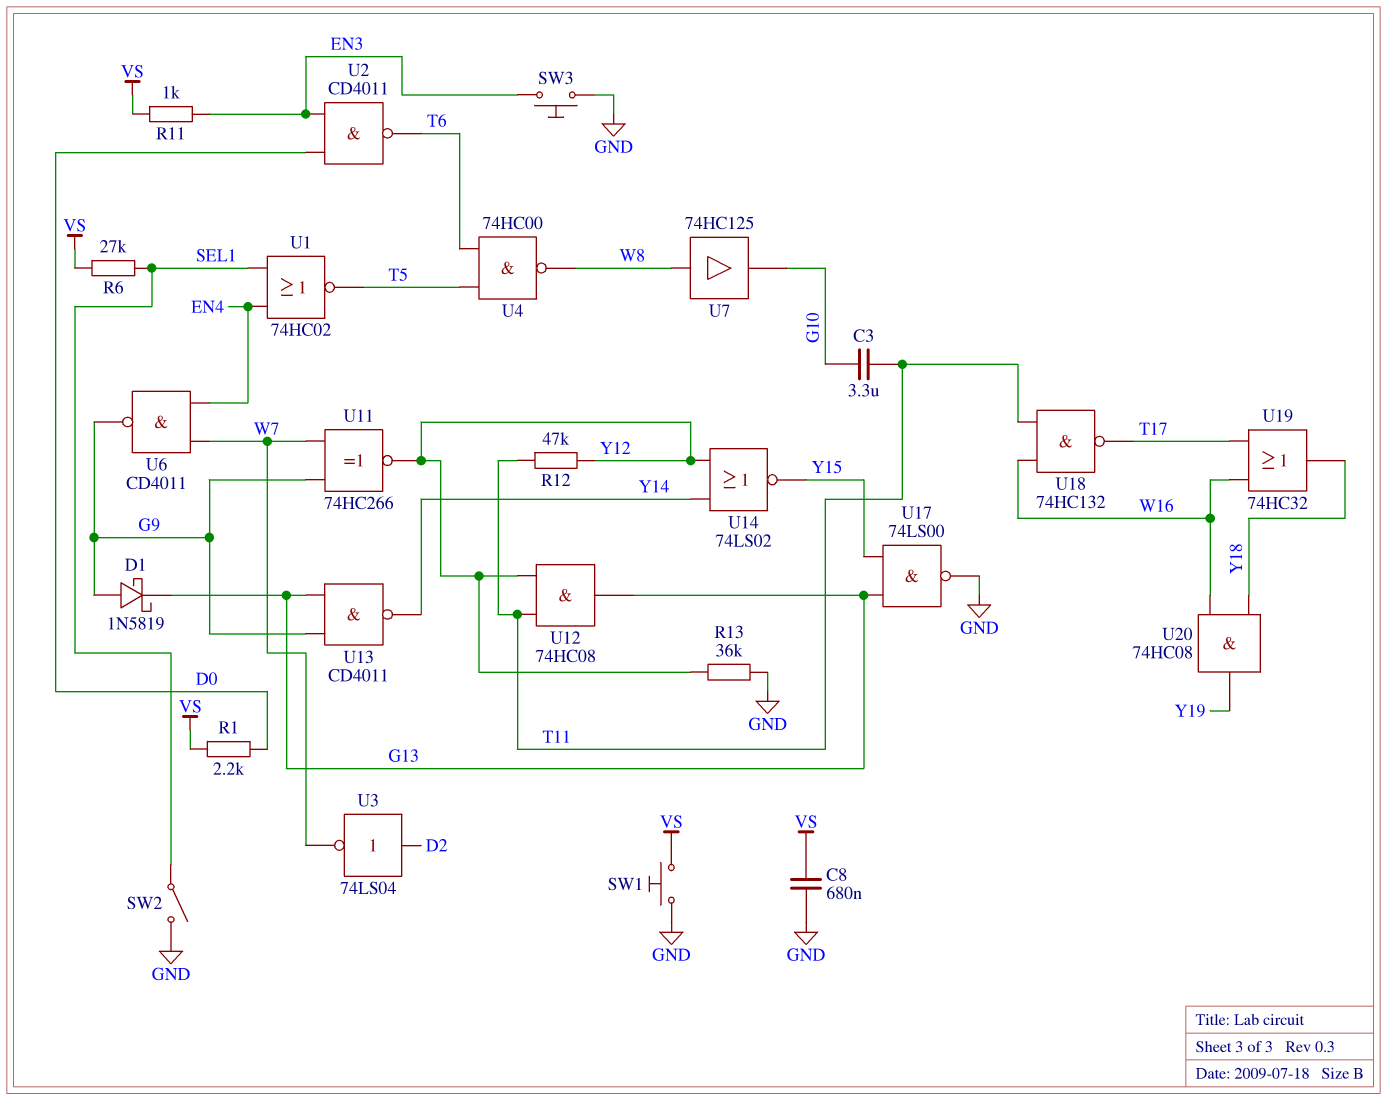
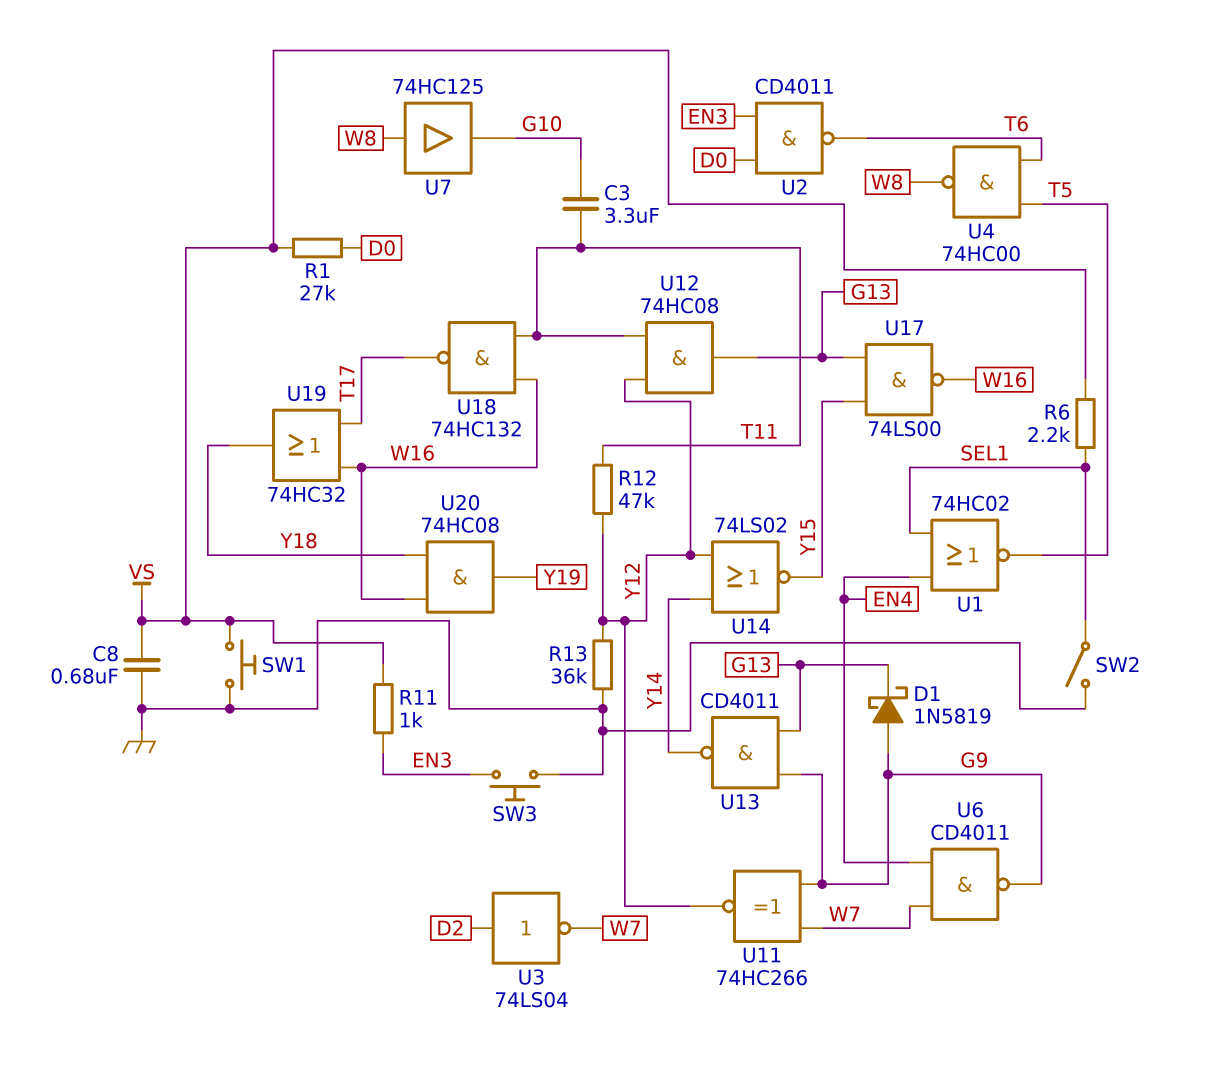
R1: 2.2k (D0, VS) -> 27k (D0, VS)
R6: 27k (SEL1, VS) -> 2.2k (SEL1, VS)
U17: NAND 74LS00 (in G13, in Y15, out GND) -> NAND 74LS00 (in G13, in Y15, out W16)

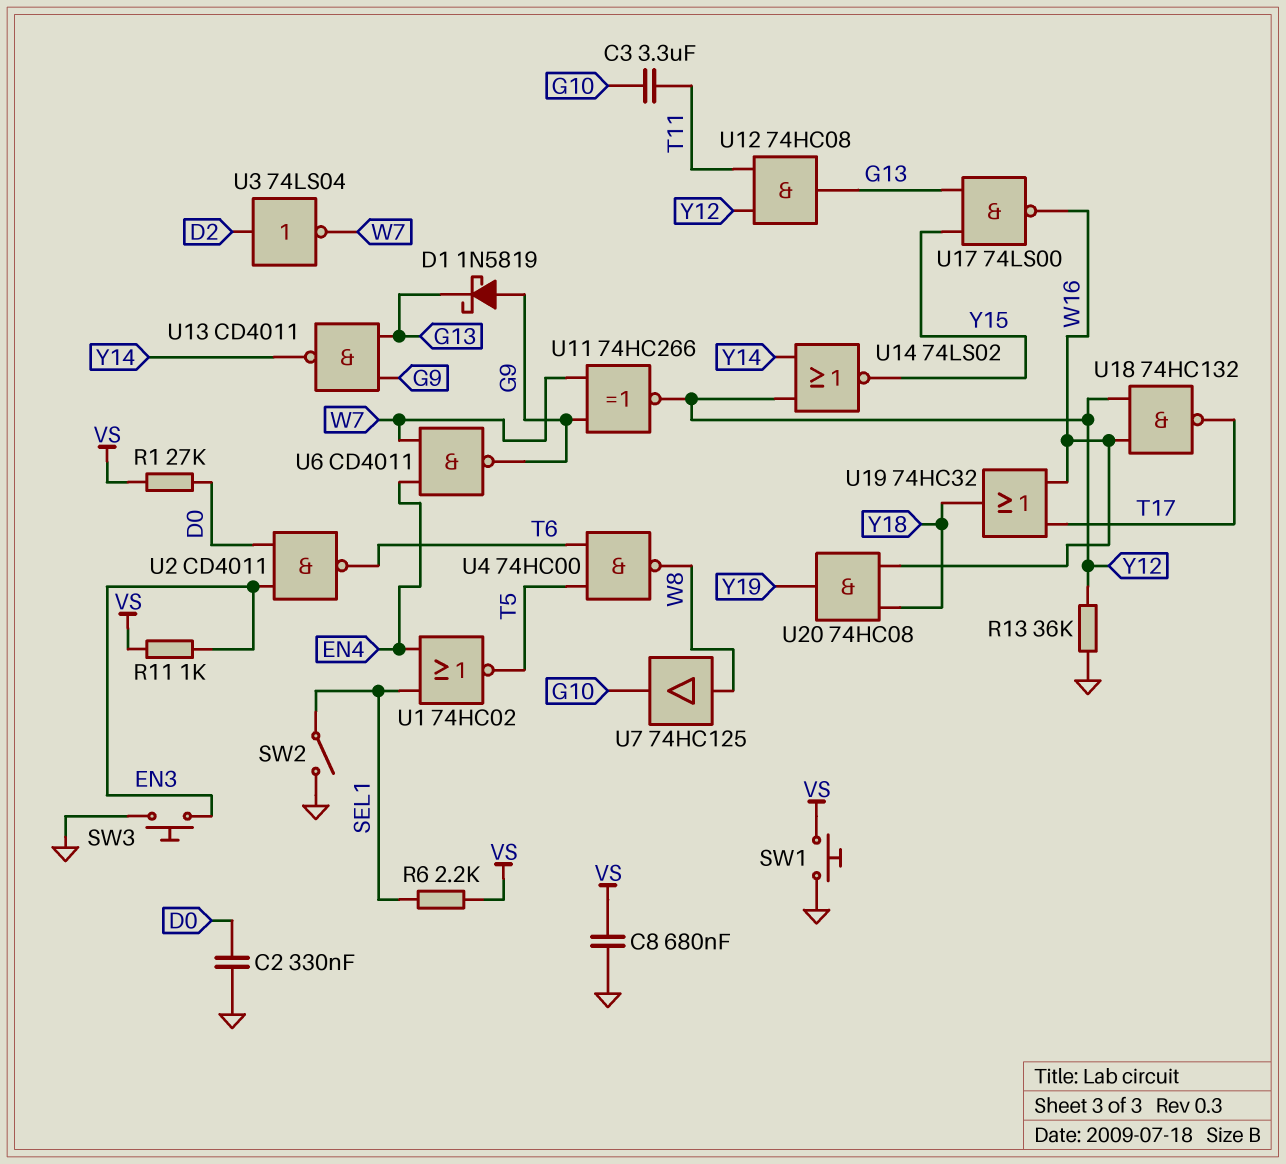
C2: none -> 330nF (D0, GND)
R12: 47k (T11, Y12) -> none
U18: NAND 74HC132 (in T11, in W16, out T17) -> NAND 74HC132 (in W16, in Y12, out T17)

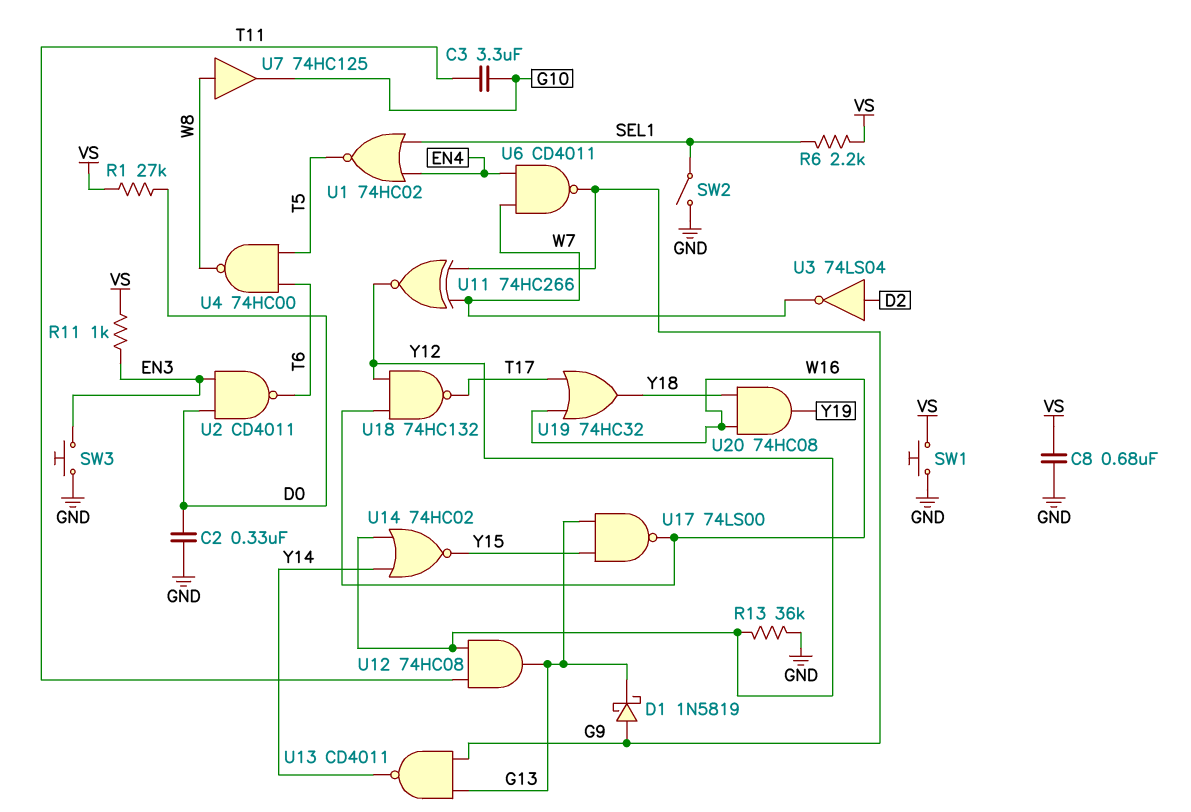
U14: NOR 74LS02 (in Y12, in Y14, out Y15) -> NOR 74HC02 (in Y12, in Y14, out Y15)

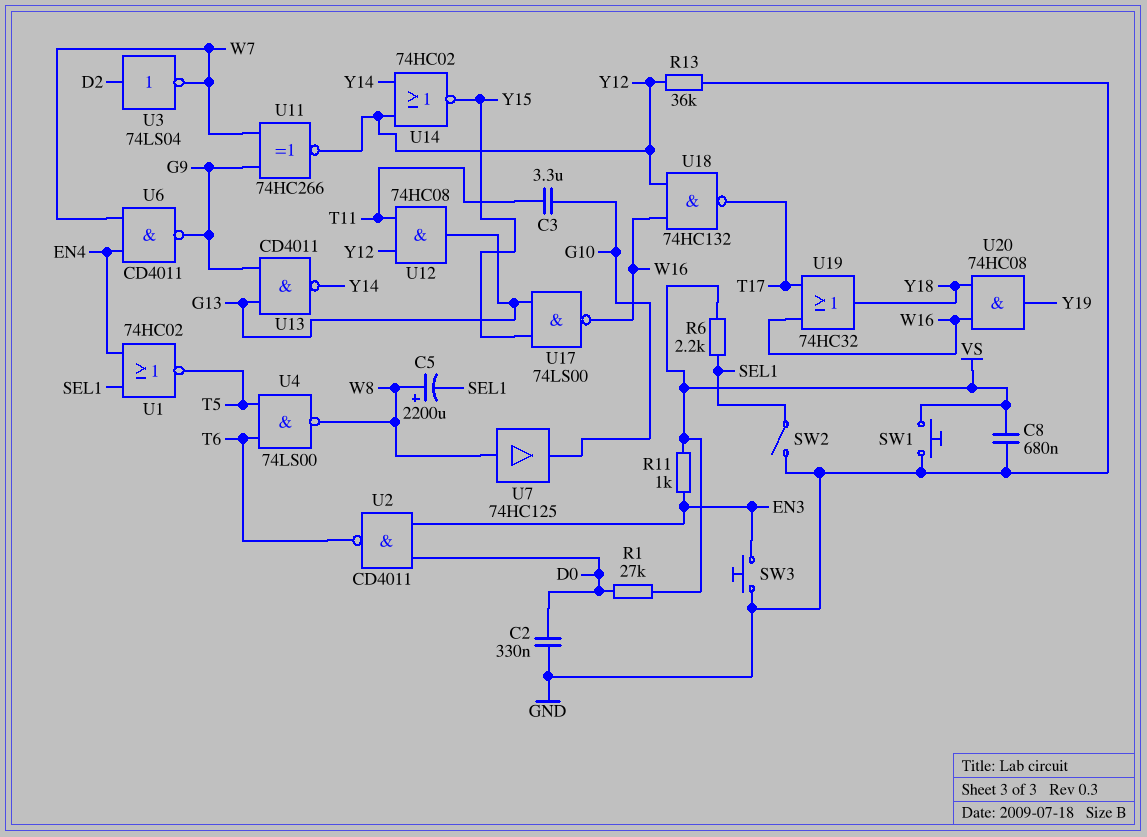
C5: none -> 2200uF (plus W8, minus SEL1)
D1: schottky 1N5819 (A G9, K G13) -> none
U4: NAND 74HC00 (in T5, in T6, out W8) -> NAND 74LS00 (in T5, in T6, out W8)

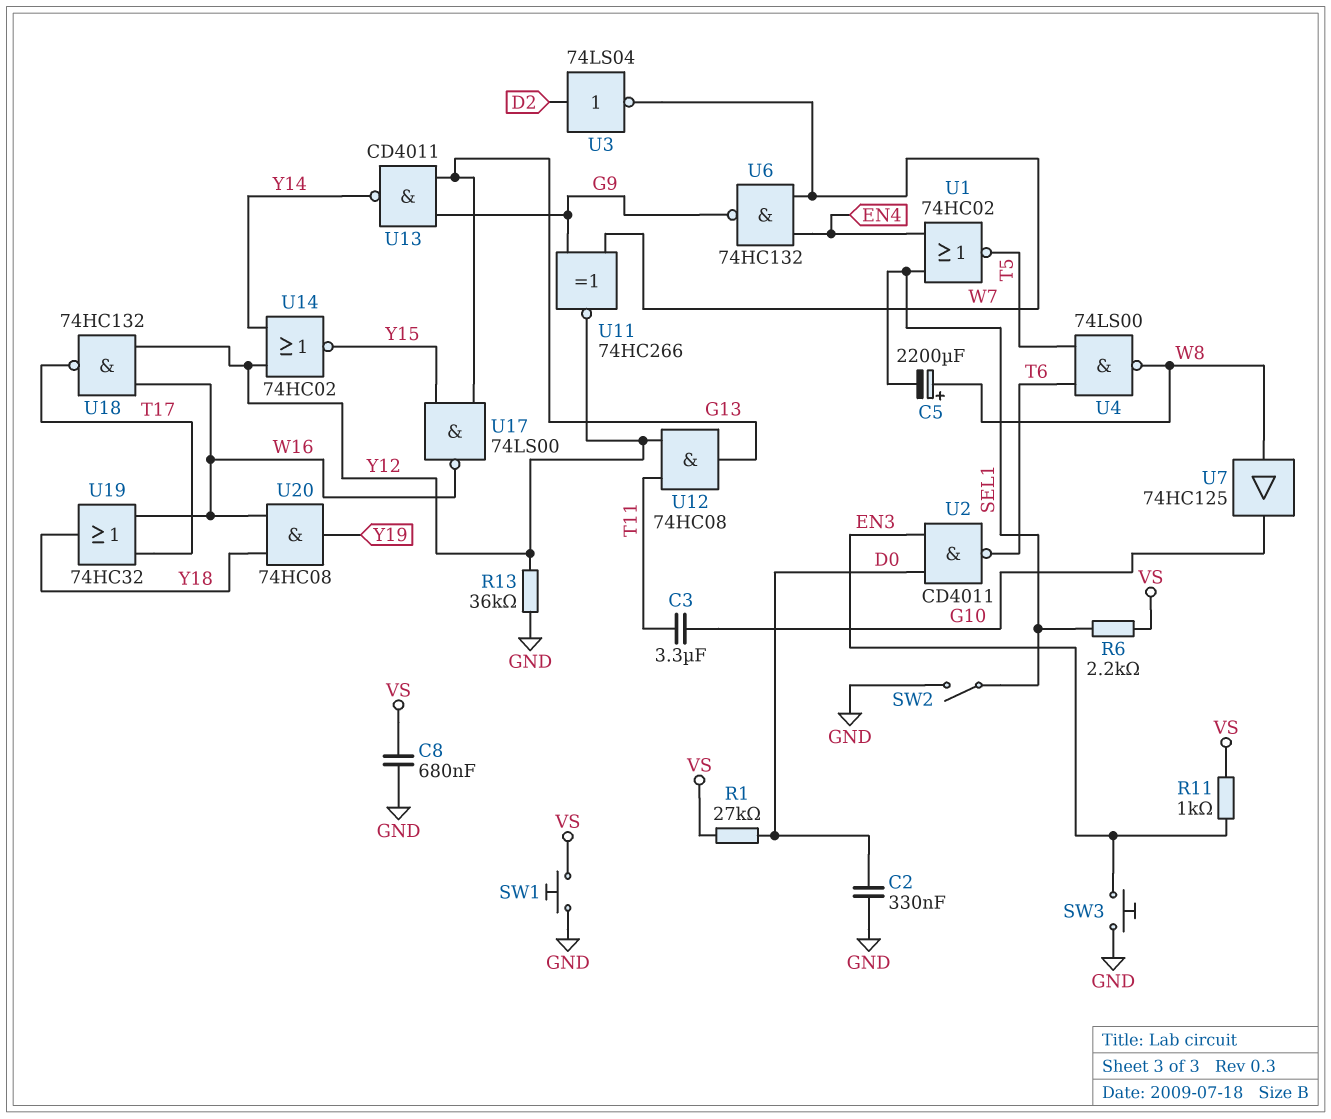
U6: NAND CD4011 (in EN4, in W7, out G9) -> NAND 74HC132 (in EN4, in W7, out G9)

